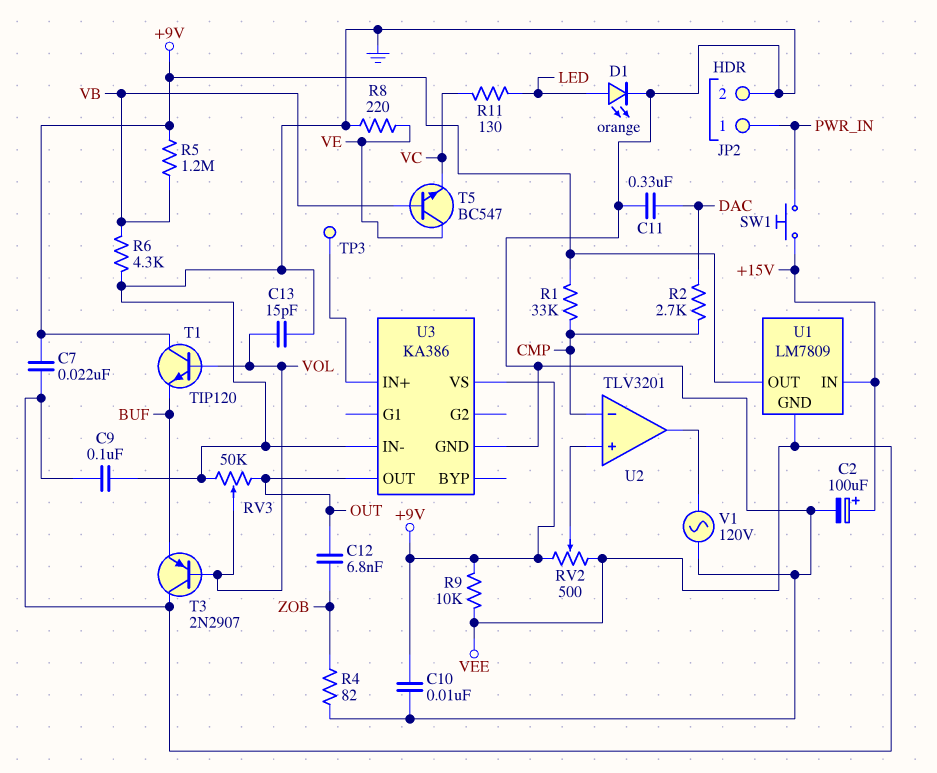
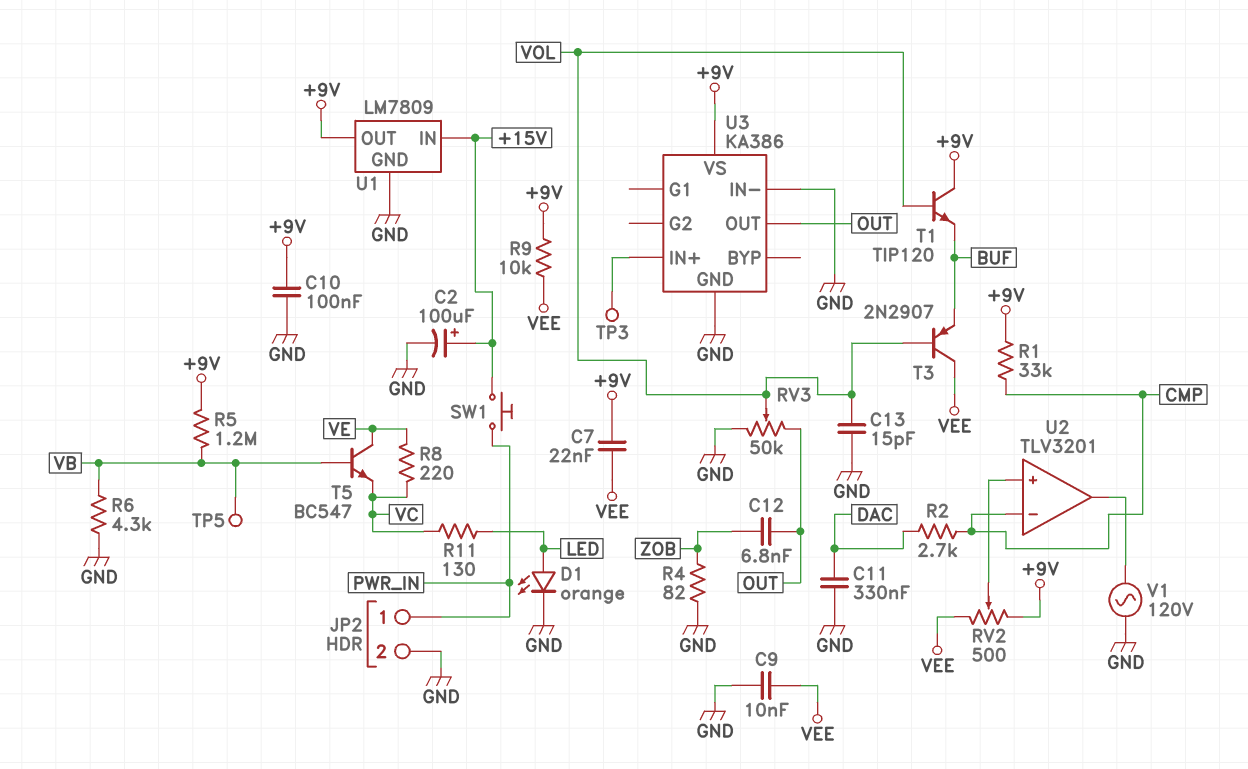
C9: 100nF (GND, VEE) -> 10nF (GND, VEE)
C10: 10nF (+9V, GND) -> 100nF (+9V, GND)
R8: 220 (GND, VE) -> 220 (VC, VE)
TP5: none -> test point (VB)
U1 pin GND: VEE -> GND

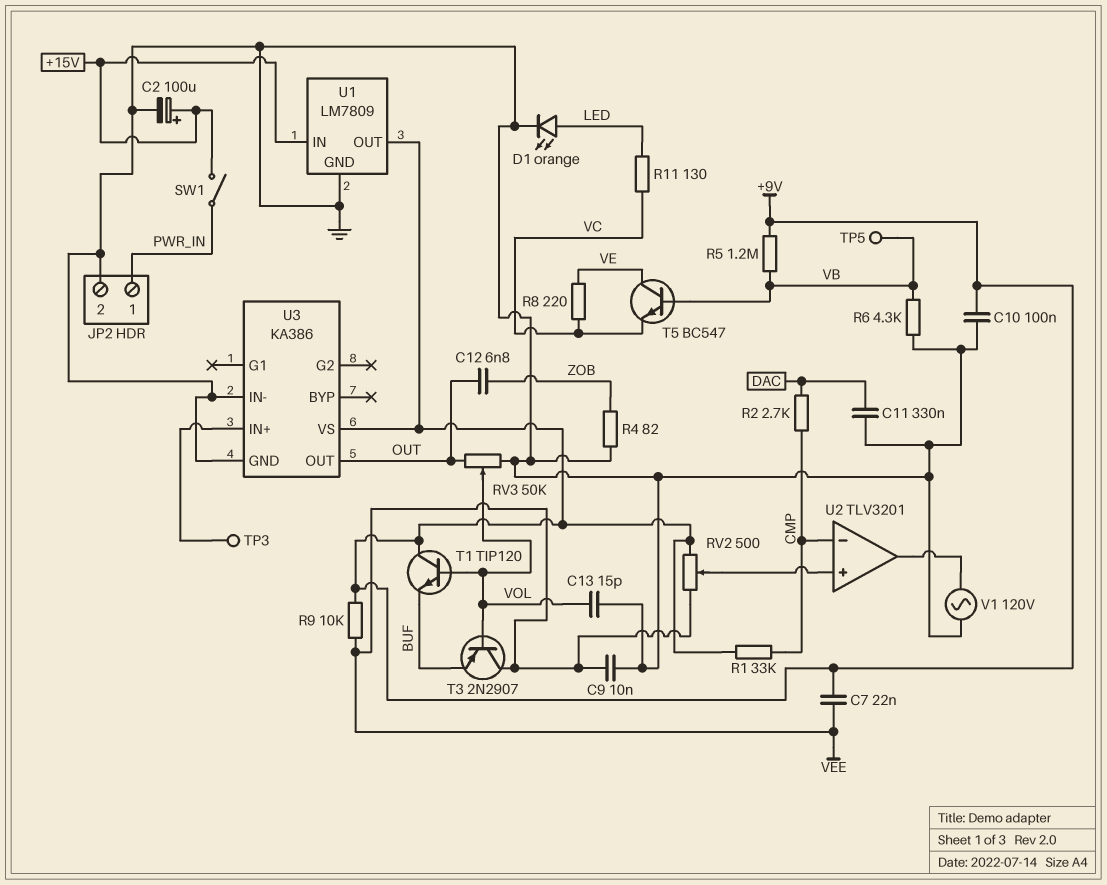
SW1: button (+15V, PWR_IN) -> switch (+15V, PWR_IN)

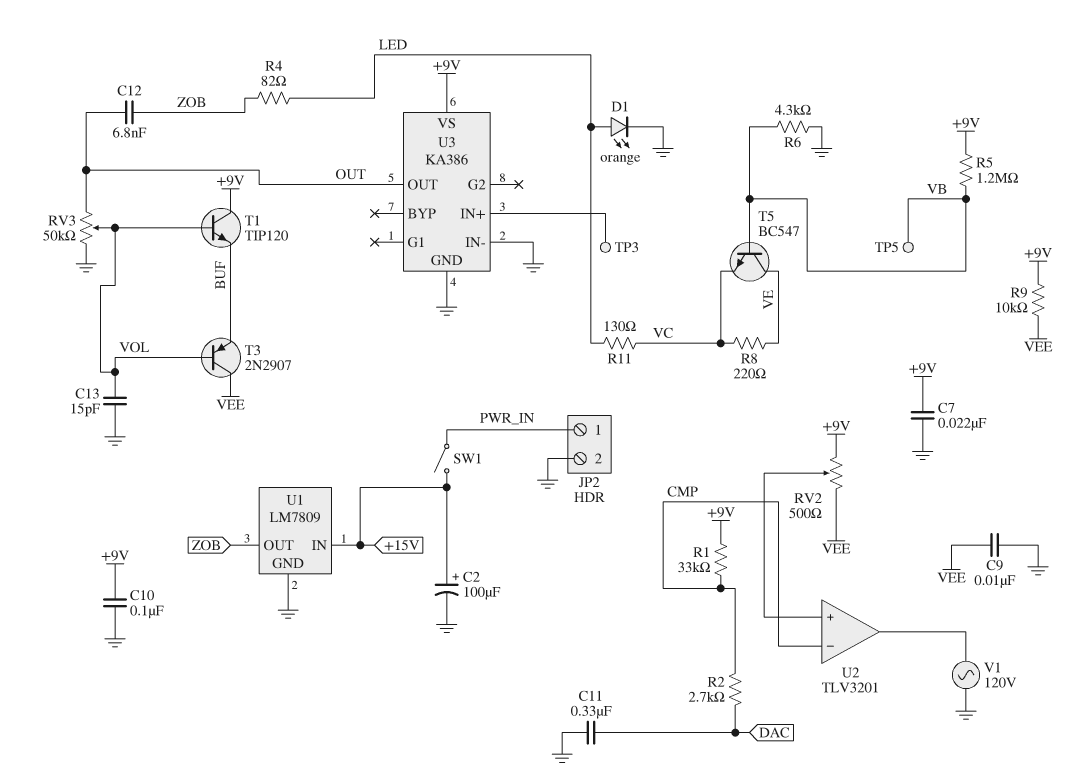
C7: 22nF (+9V, VEE) -> 22nF (+9V, GND)
R4: 82 (GND, ZOB) -> 82 (LED, ZOB)
U1 pin OUT: +9V -> ZOB

